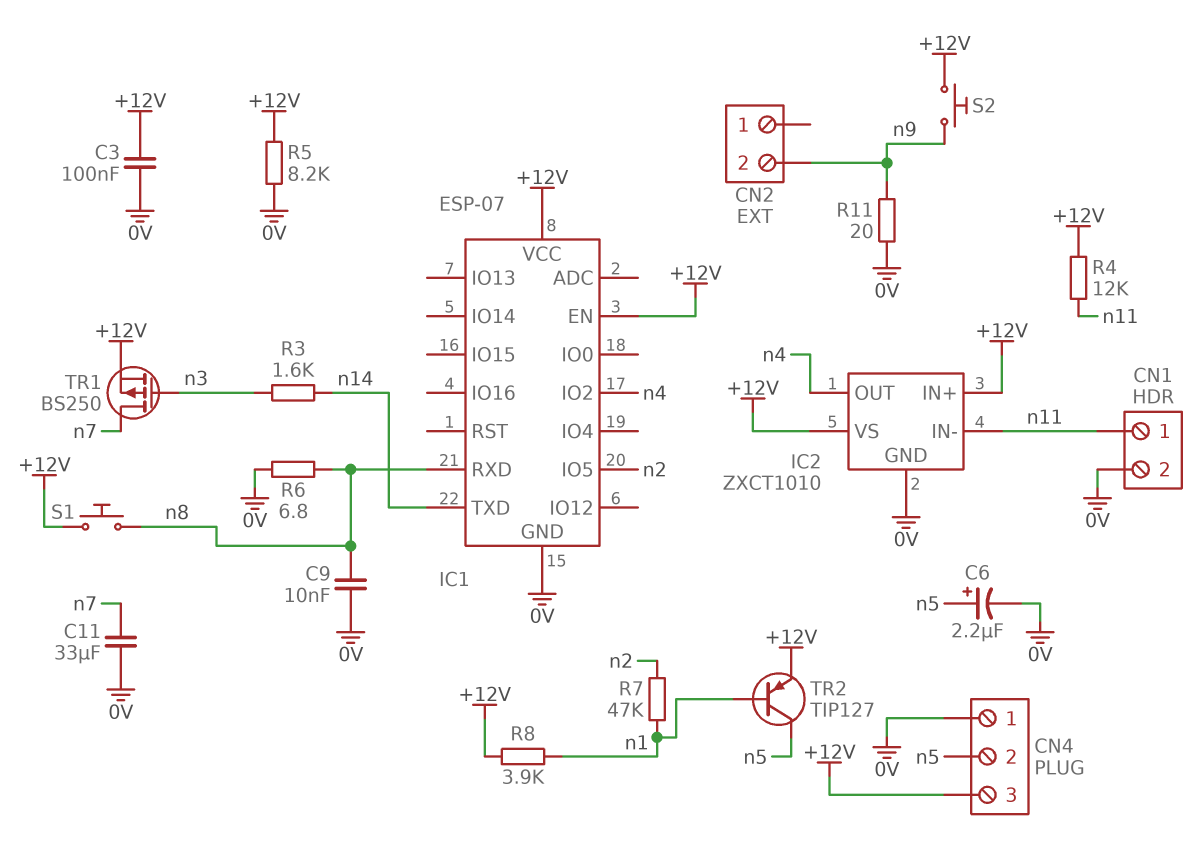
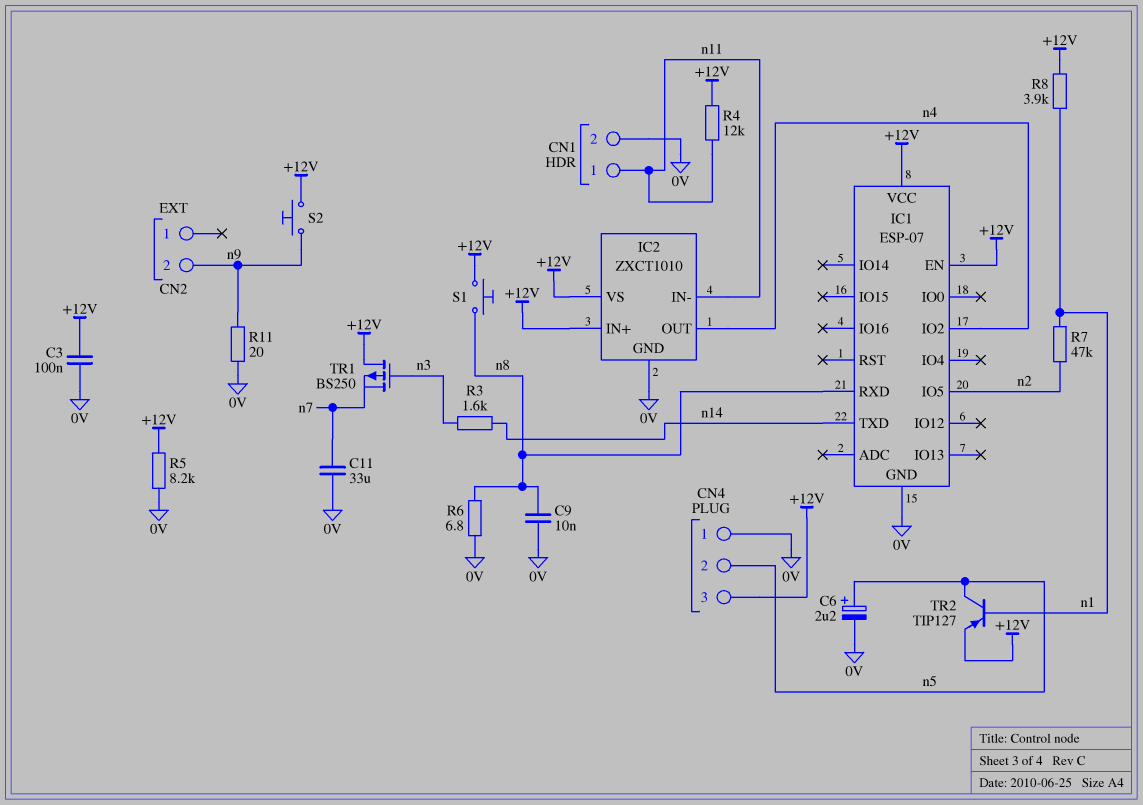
TR1: PMOS BS250 (G n3, D n7, S +12V) -> PMOS BS250 (G n3, D +12V, S n7)

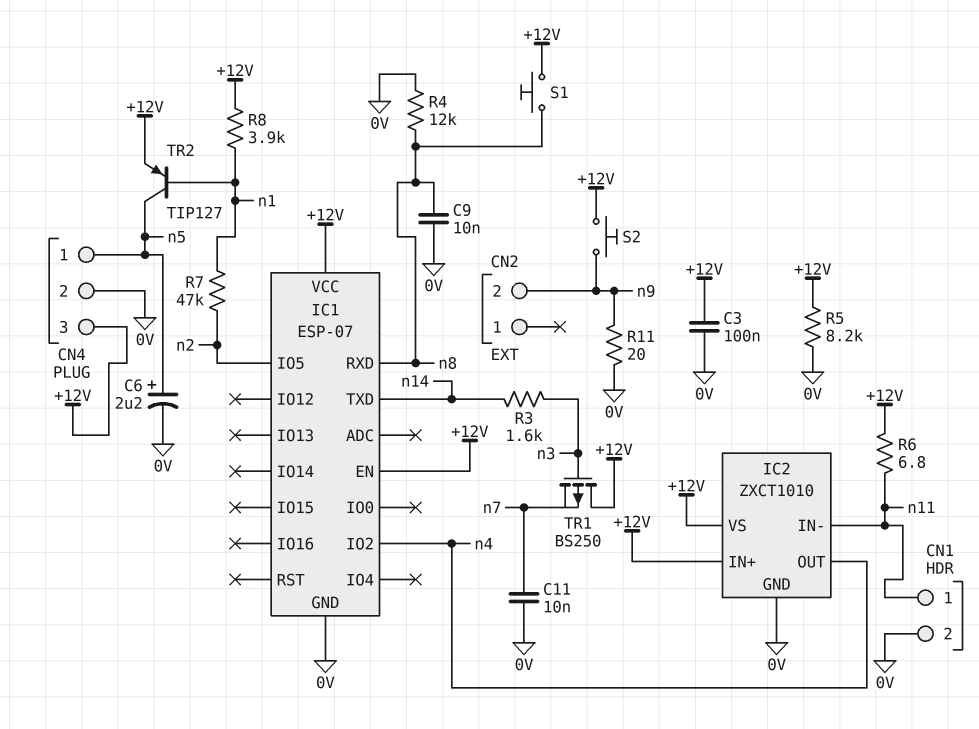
C11: 33uF (0V, n7) -> 10nF (0V, n7)
CN4 pin 1: 0V -> n5
CN4 pin 2: n5 -> 0V
R4: 12k (+12V, n11) -> 12k (0V, n8)
R6: 6.8 (0V, n8) -> 6.8 (+12V, n11)

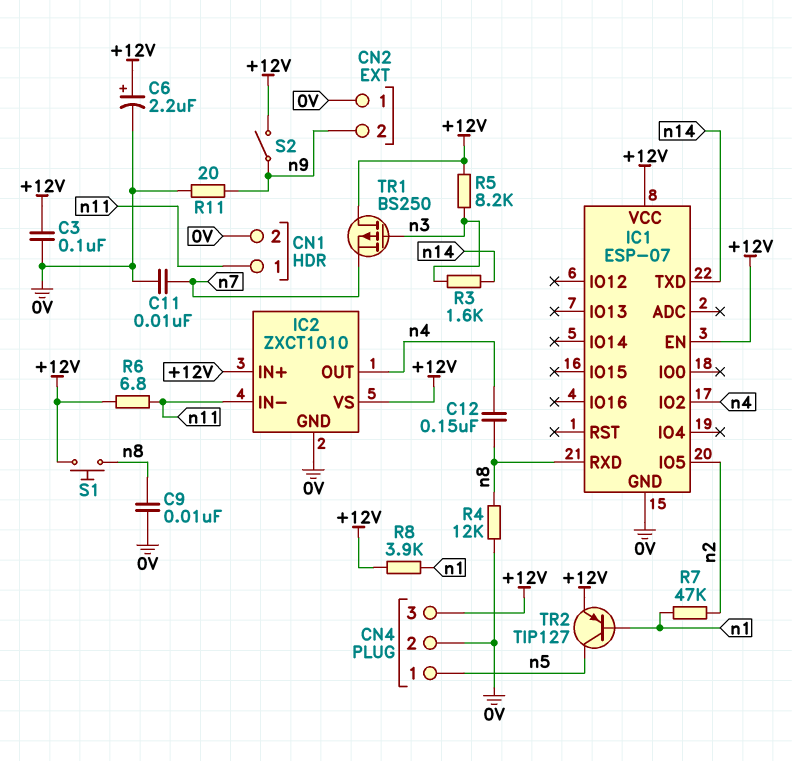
C6: 2.2uF (plus n5, minus 0V) -> 2.2uF (plus +12V, minus 0V)
C12: none -> 150nF (n4, n8)
CN2 pin 1: none -> 0V
R5: 8.2k (+12V, 0V) -> 8.2k (+12V, n3)
S2: button (+12V, n9) -> switch (+12V, n9)

